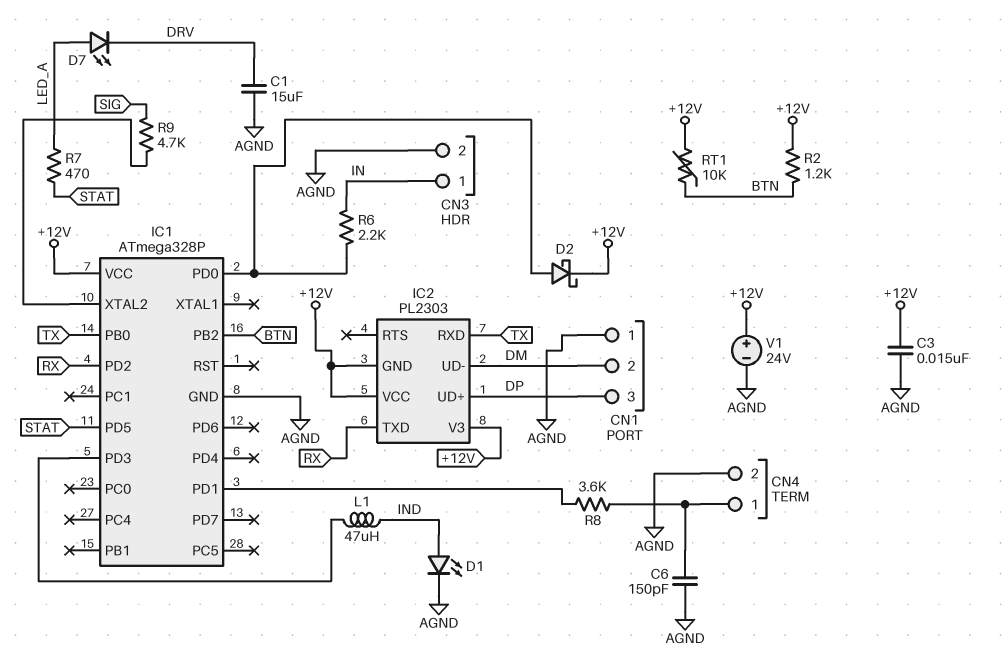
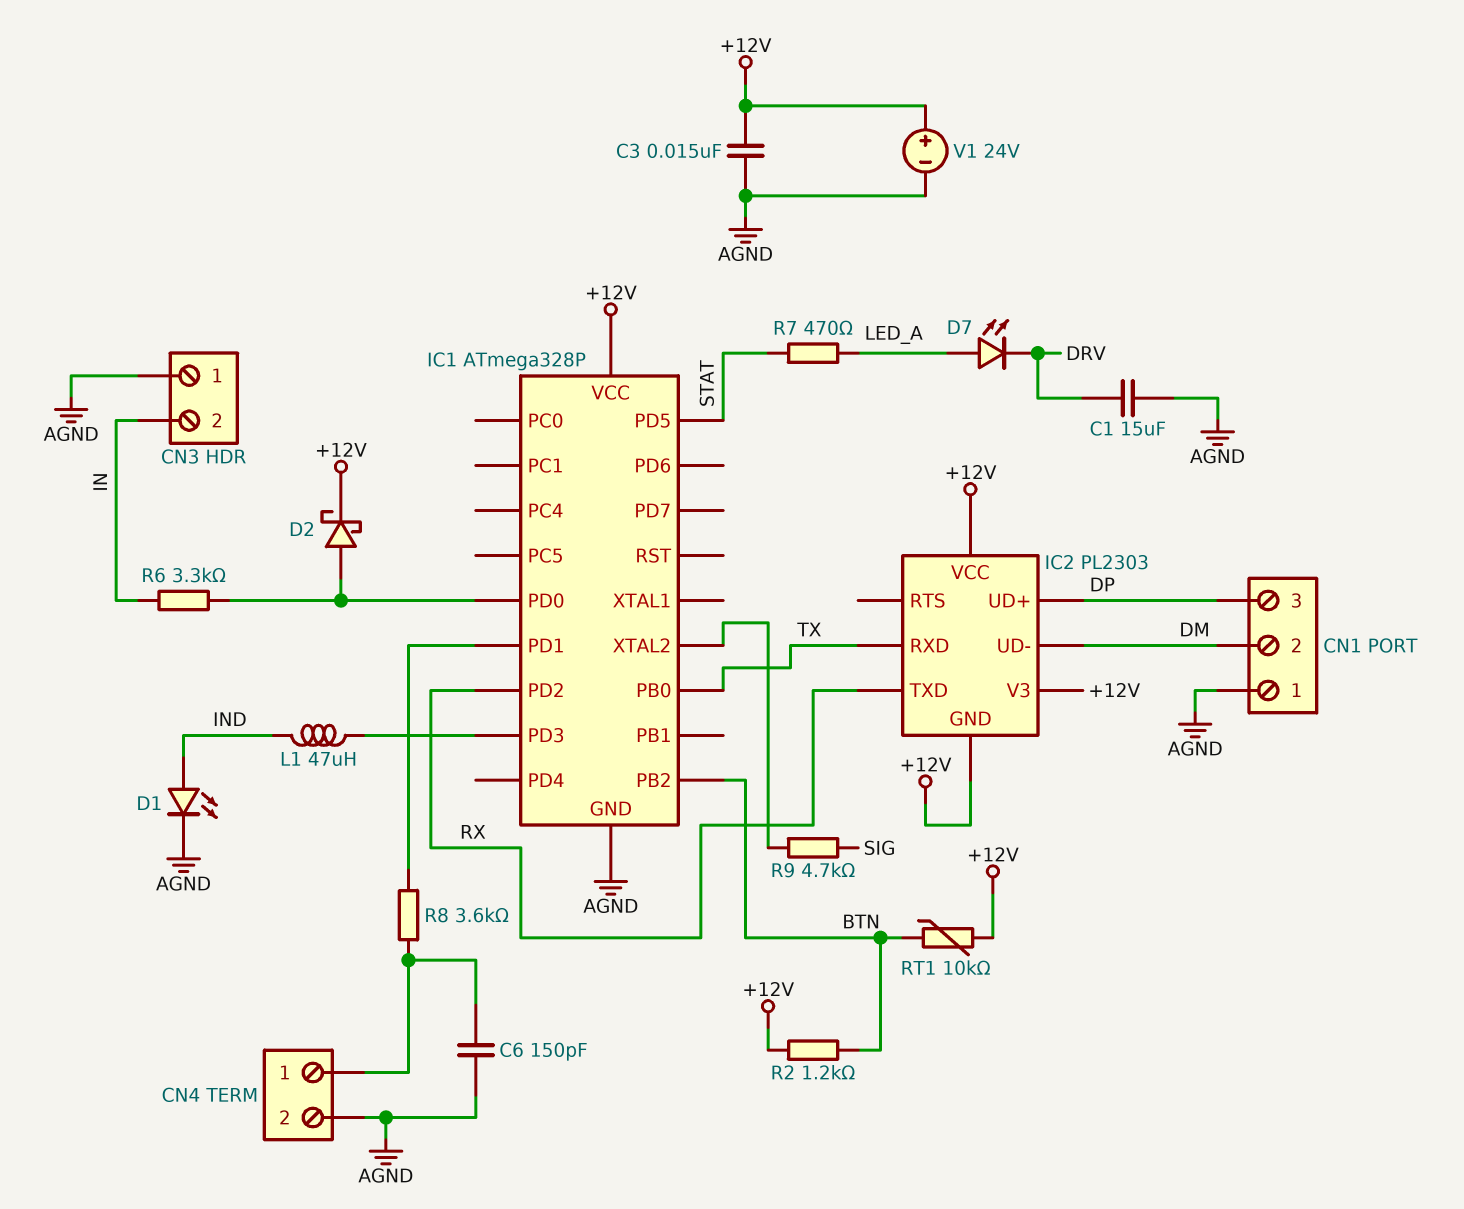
CN3 pin 1: IN -> AGND
CN3 pin 2: AGND -> IN
R6: 2.2k (IC1/PD0, IN) -> 3.3k (IC1/PD0, IN)

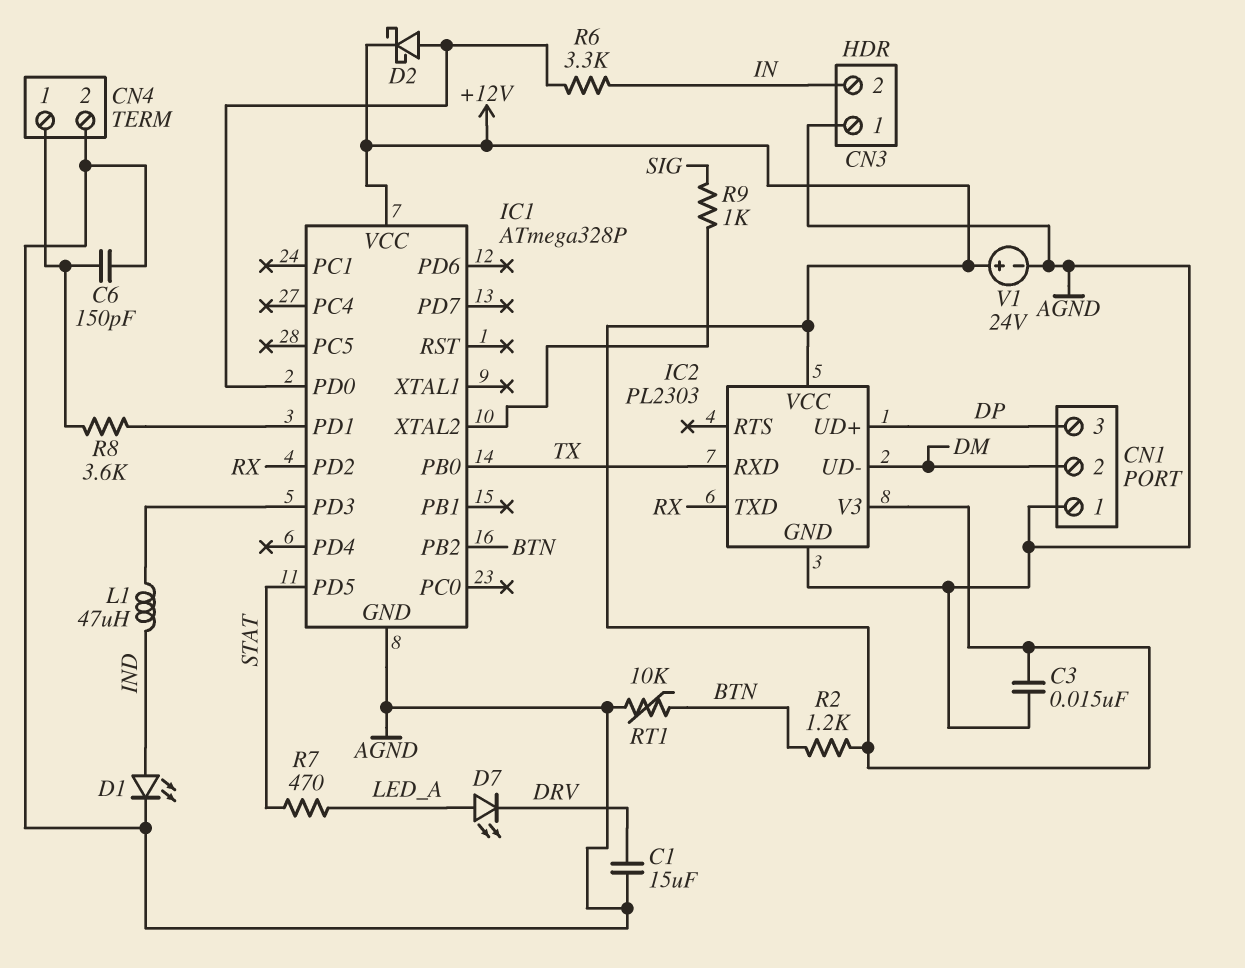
IC2 pin GND: +12V -> AGND
R9: 4.7k (IC1/XTAL2, SIG) -> 1k (IC1/XTAL2, SIG)
RT1: 10k (+12V, BTN) -> 10k (AGND, BTN)

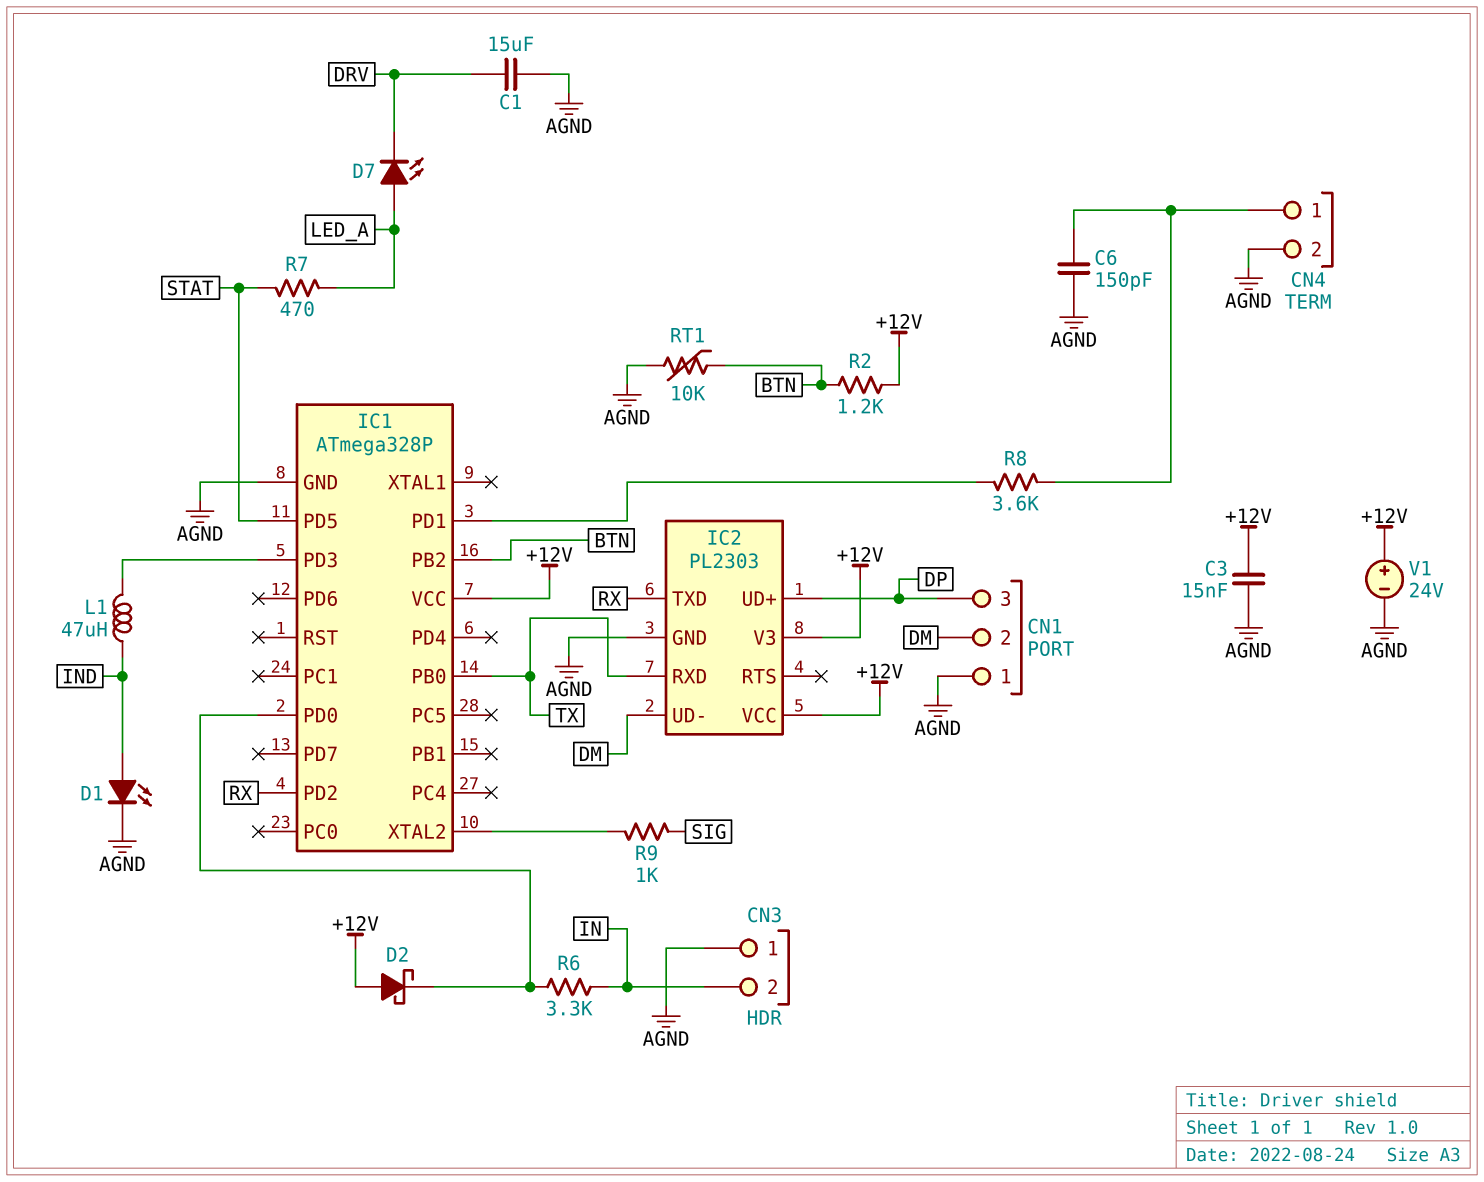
D2: schottky (A IC1/PD0, K +12V) -> schottky (A +12V, K IC1/PD0)

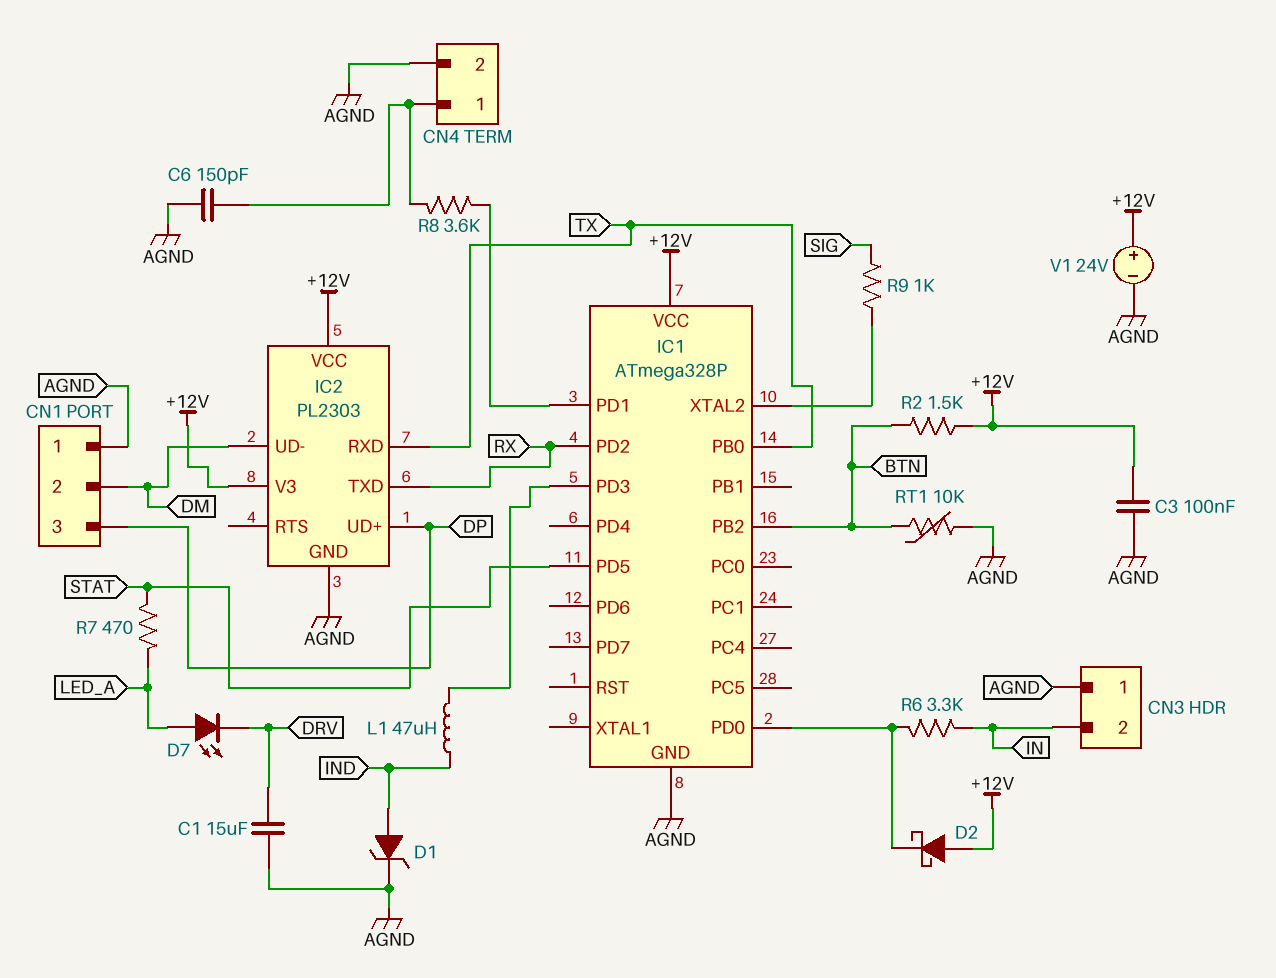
C3: 15nF (+12V, AGND) -> 100nF (+12V, AGND)
D1: LED (A IND, K AGND) -> zener (A IND, K AGND)
R2: 1.2k (+12V, BTN) -> 1.5k (+12V, BTN)

